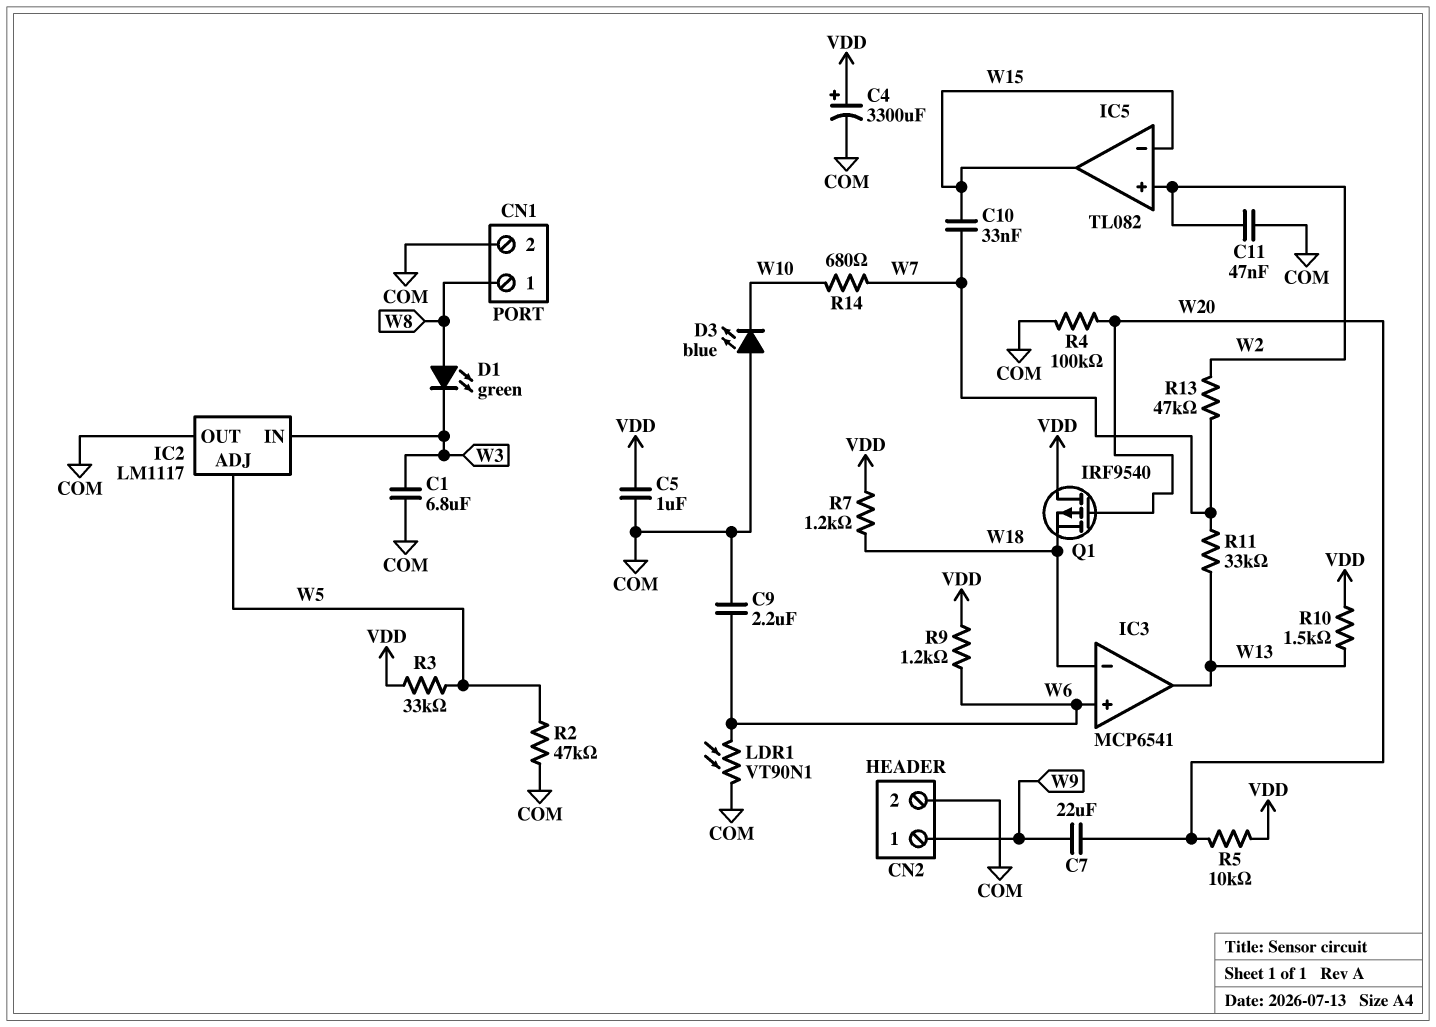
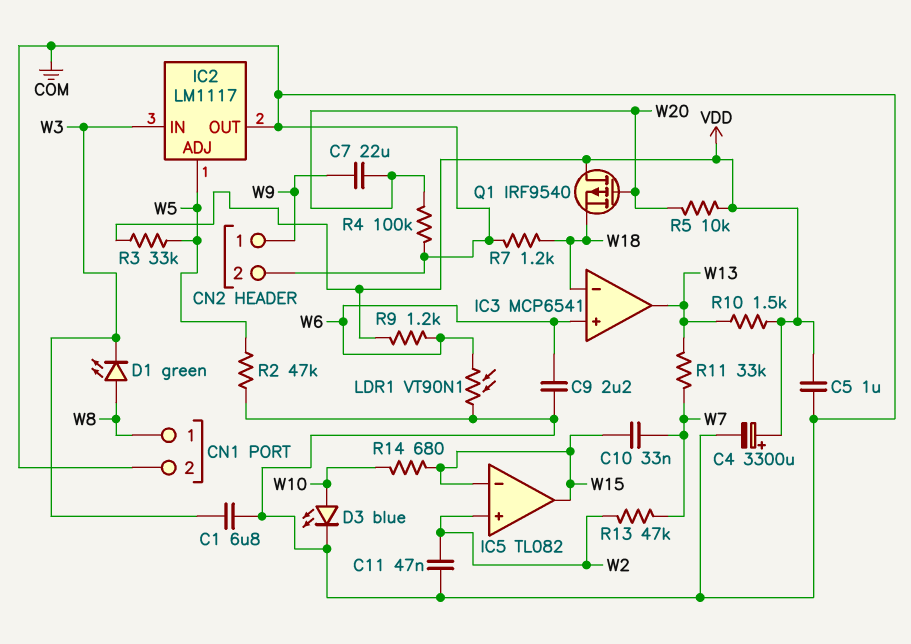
D3: LED blue (A COM, K W10) -> LED blue (A W10, K COM)
R7: 1.2k (VDD, W18) -> 1.2k (COM, W18)
R14: 680 (W7, W10) -> 680 (W10, W15)

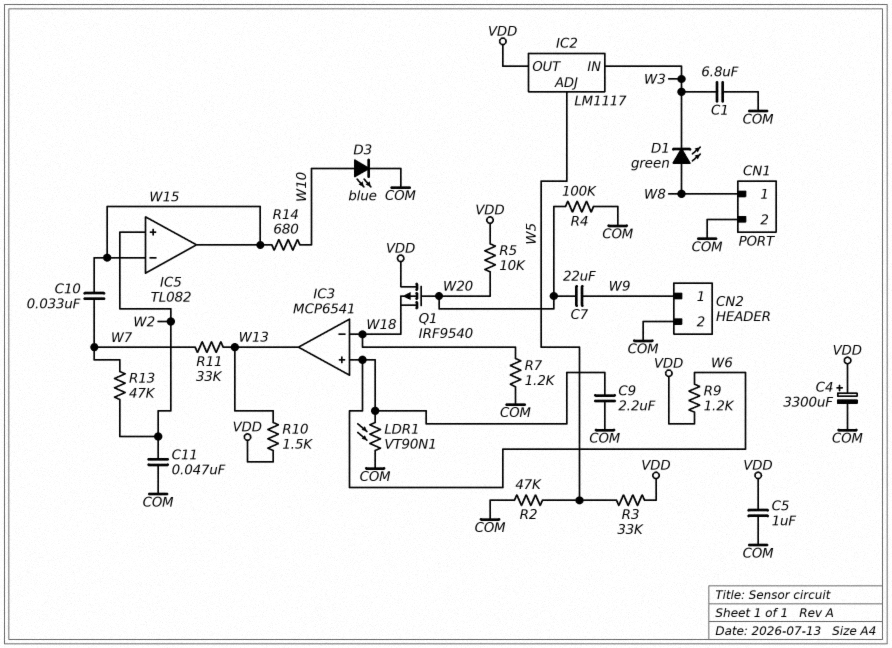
IC2 pin OUT: COM -> VDD

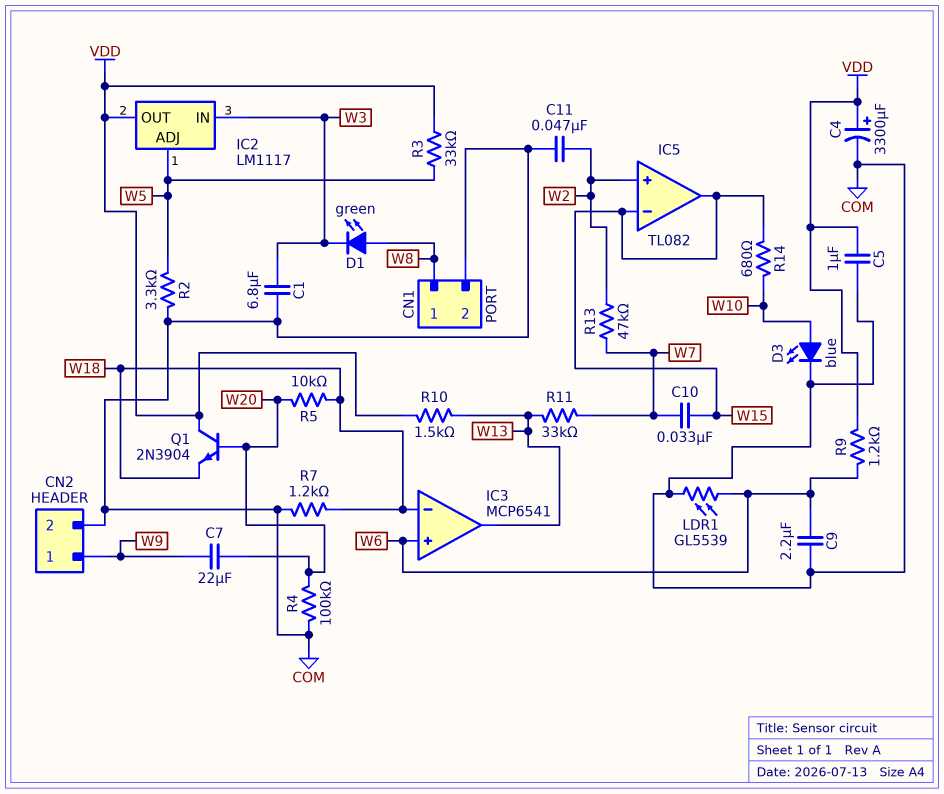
LDR1: VT90N1 (COM, W6) -> GL5539 (COM, W6)
Q1: PMOS IRF9540 (G W20, D VDD, S W18) -> NPN 2N3904 (B W20, C VDD, E W18)
R2: 47k (COM, W5) -> 3.3k (COM, W5)
R5: 10k (VDD, W20) -> 10k (W18, W20)

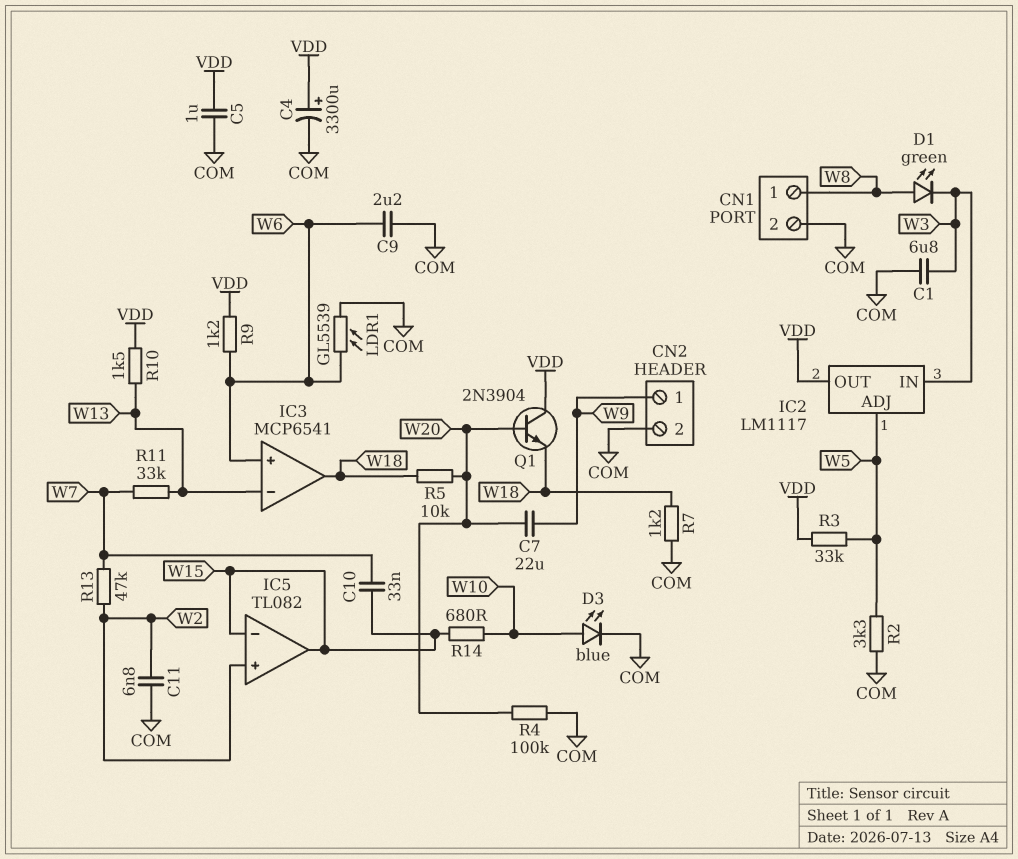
C11: 47nF (COM, W2) -> 6.8nF (COM, W2)
IC3 pin in-: W18 -> W13
IC3 pin out: W13 -> W18

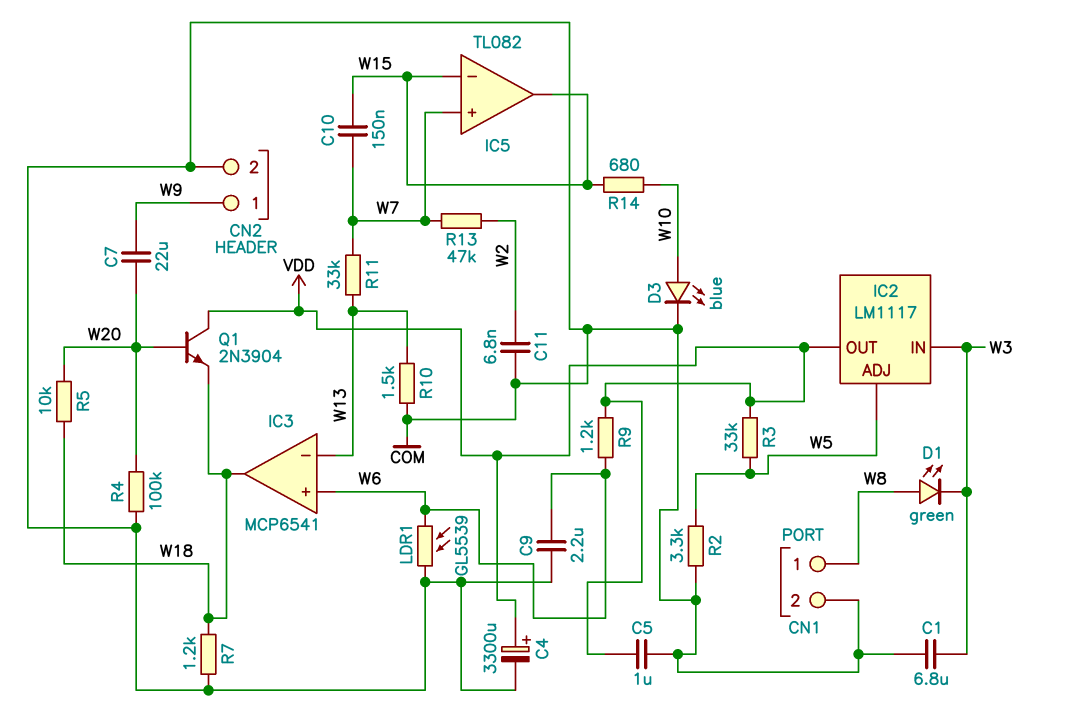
C10: 33nF (W7, W15) -> 150nF (W7, W15)
IC5 pin in+: W2 -> W7
R10: 1.5k (VDD, W13) -> 1.5k (COM, W13)

